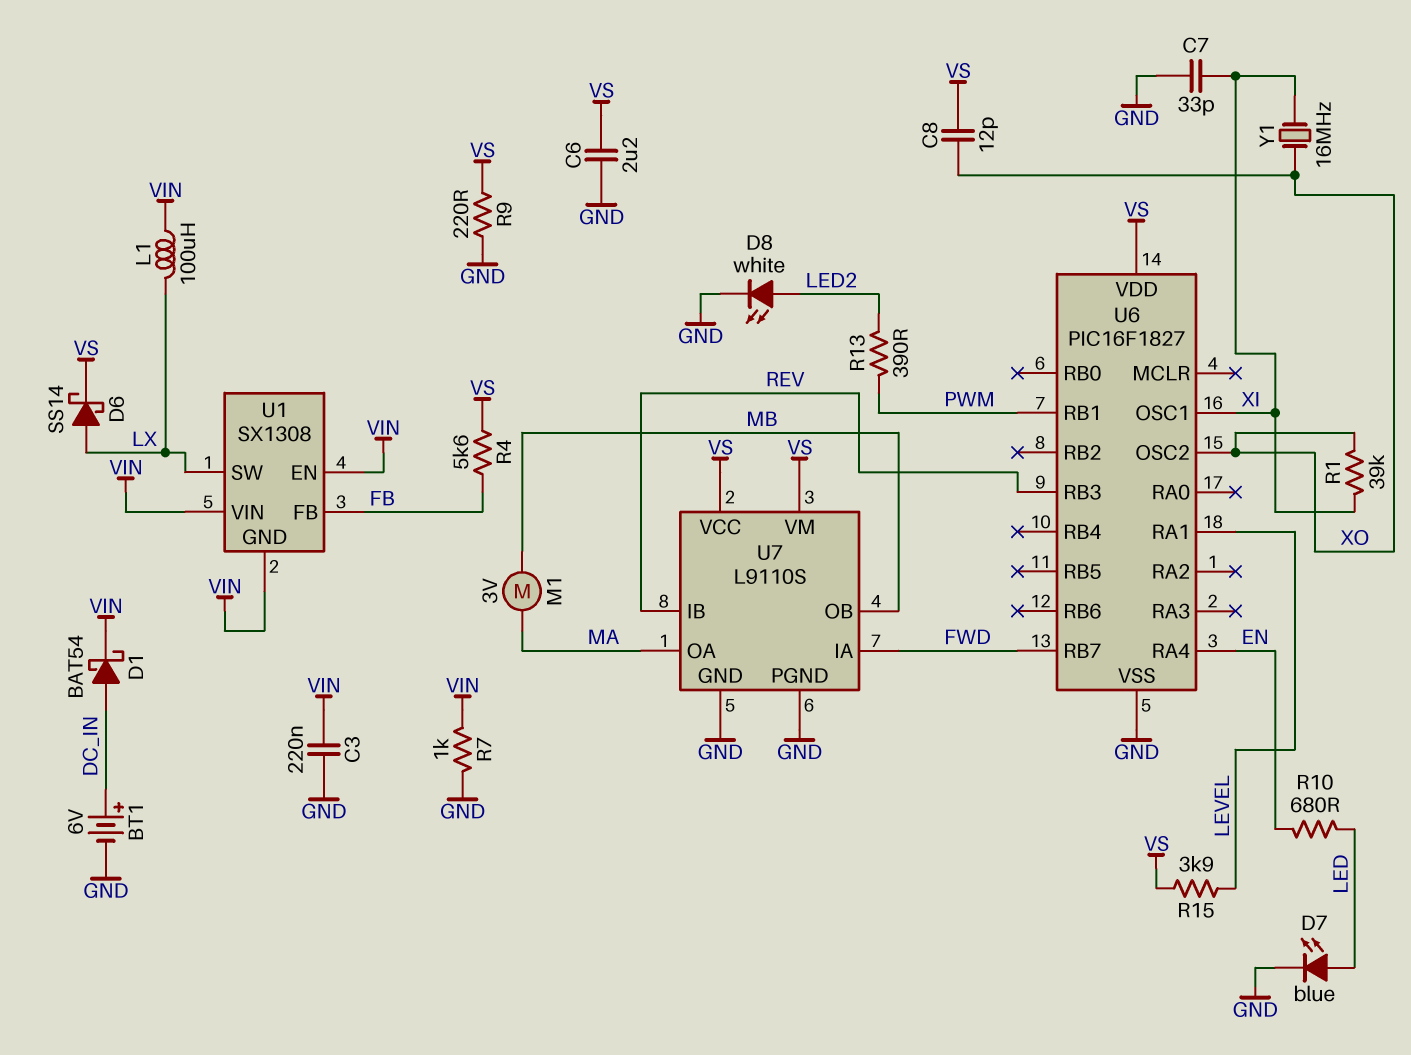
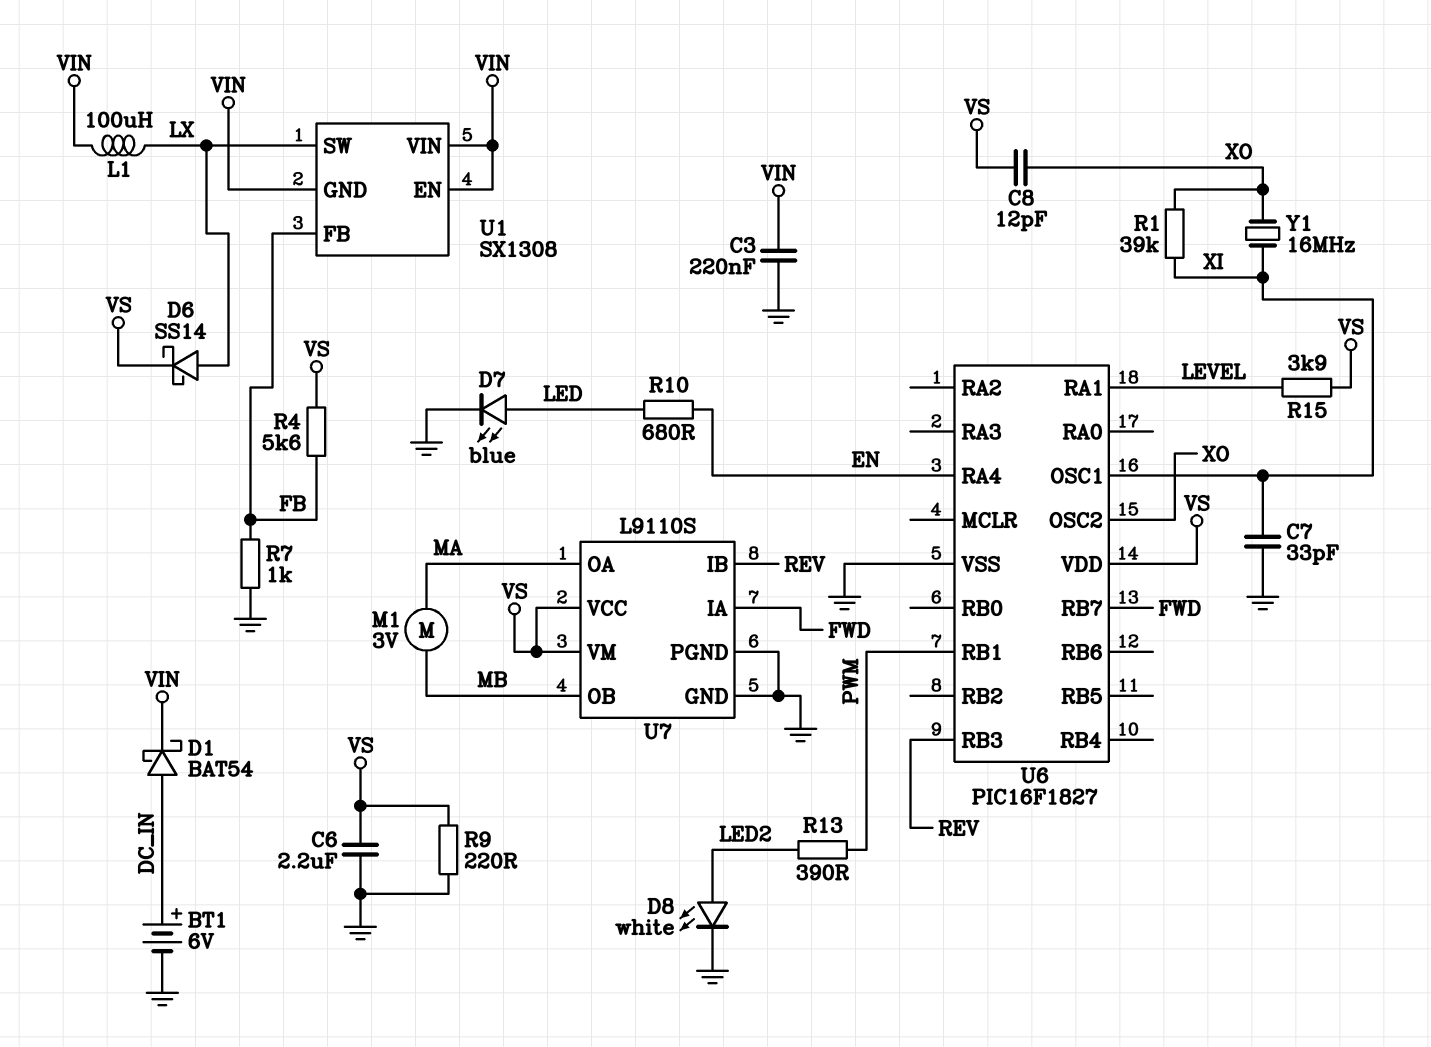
R7: 1k (GND, VIN) -> 1k (FB, GND)

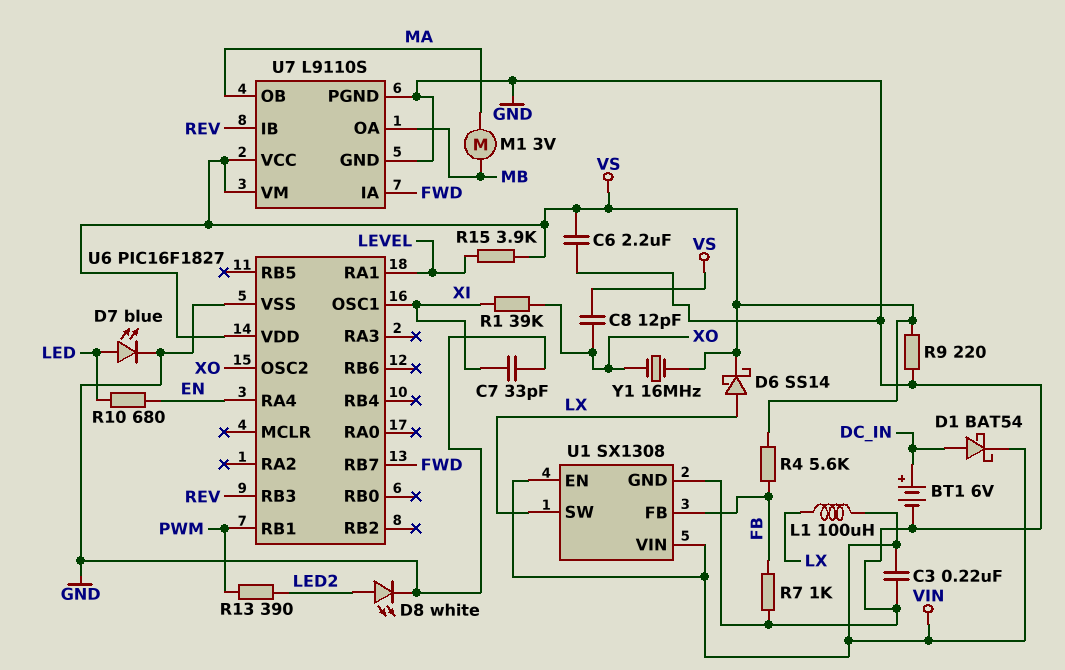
U1 pin GND: VIN -> GND
U7 pin OA: MA -> MB
U7 pin OB: MB -> MA
Y1: 16MHz (XI, XO) -> 16MHz (VS, XO)

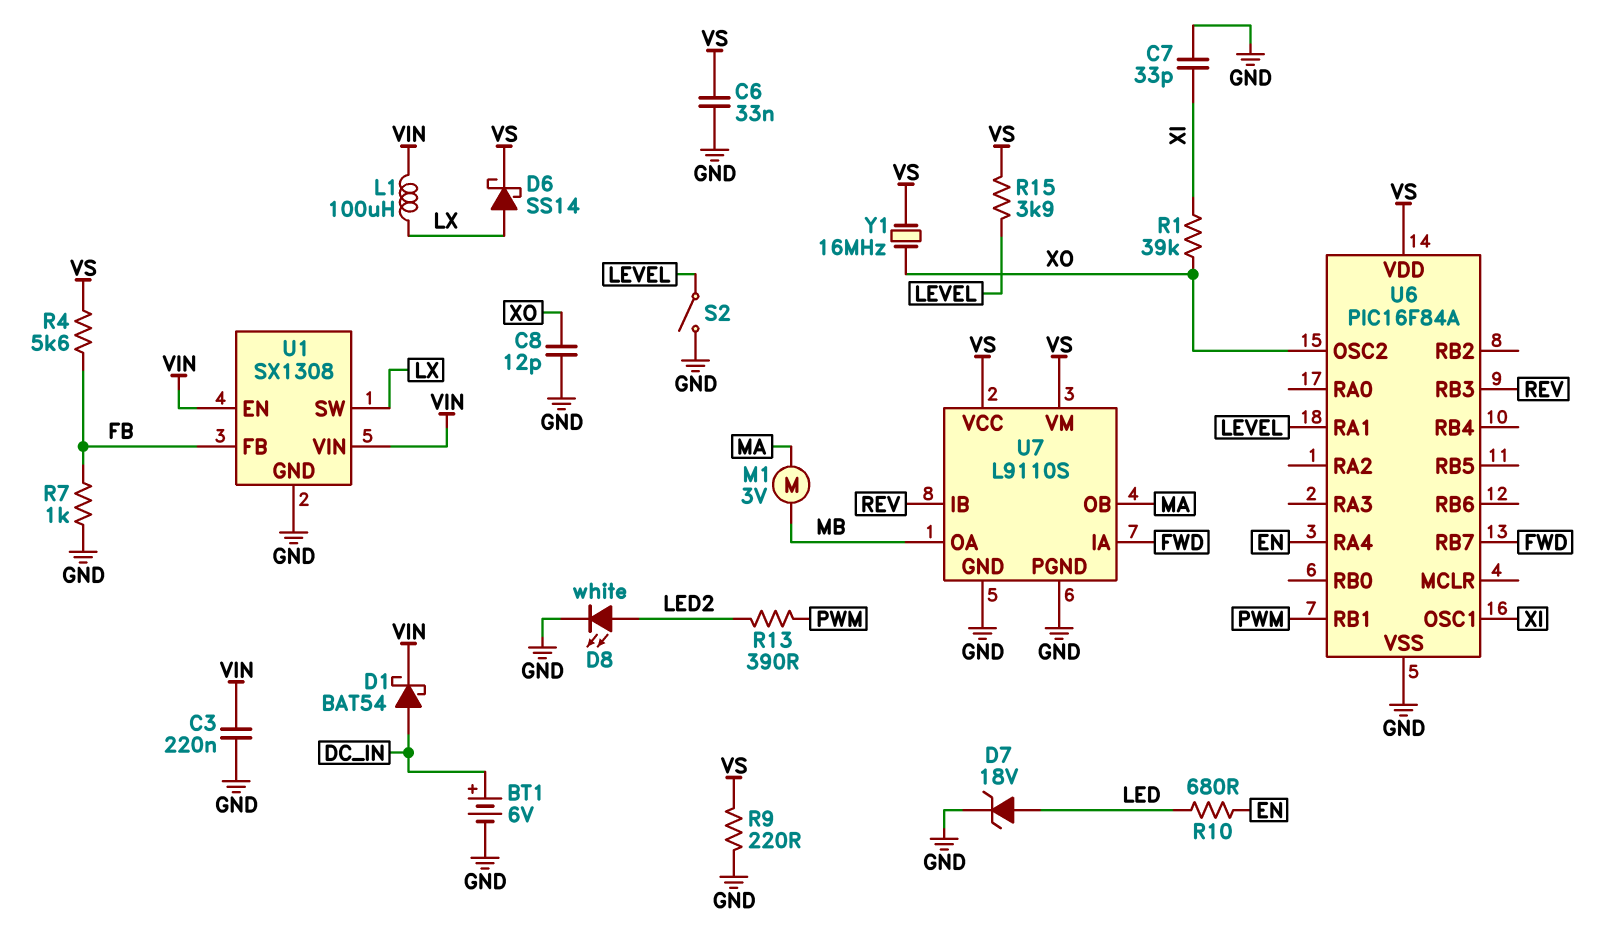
C6: 2.2uF (GND, VS) -> 33nF (GND, VS)
C8: 12pF (VS, XO) -> 12pF (GND, XO)
D7: LED blue (A LED, K GND) -> zener 18V (A LED, K GND)
S2: none -> switch (GND, LEVEL)
U6: PIC16F1827 -> PIC16F84A

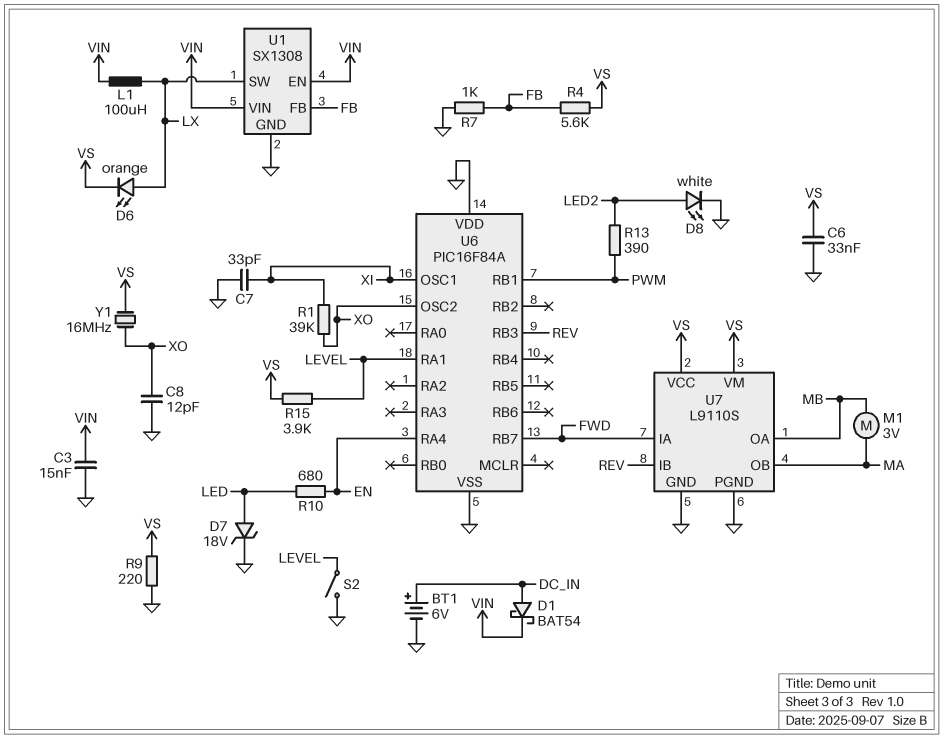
C3: 220nF (GND, VIN) -> 15nF (GND, VIN)
D6: schottky SS14 (A LX, K VS) -> LED orange (A LX, K VS)
U6 pin VDD: VS -> GND

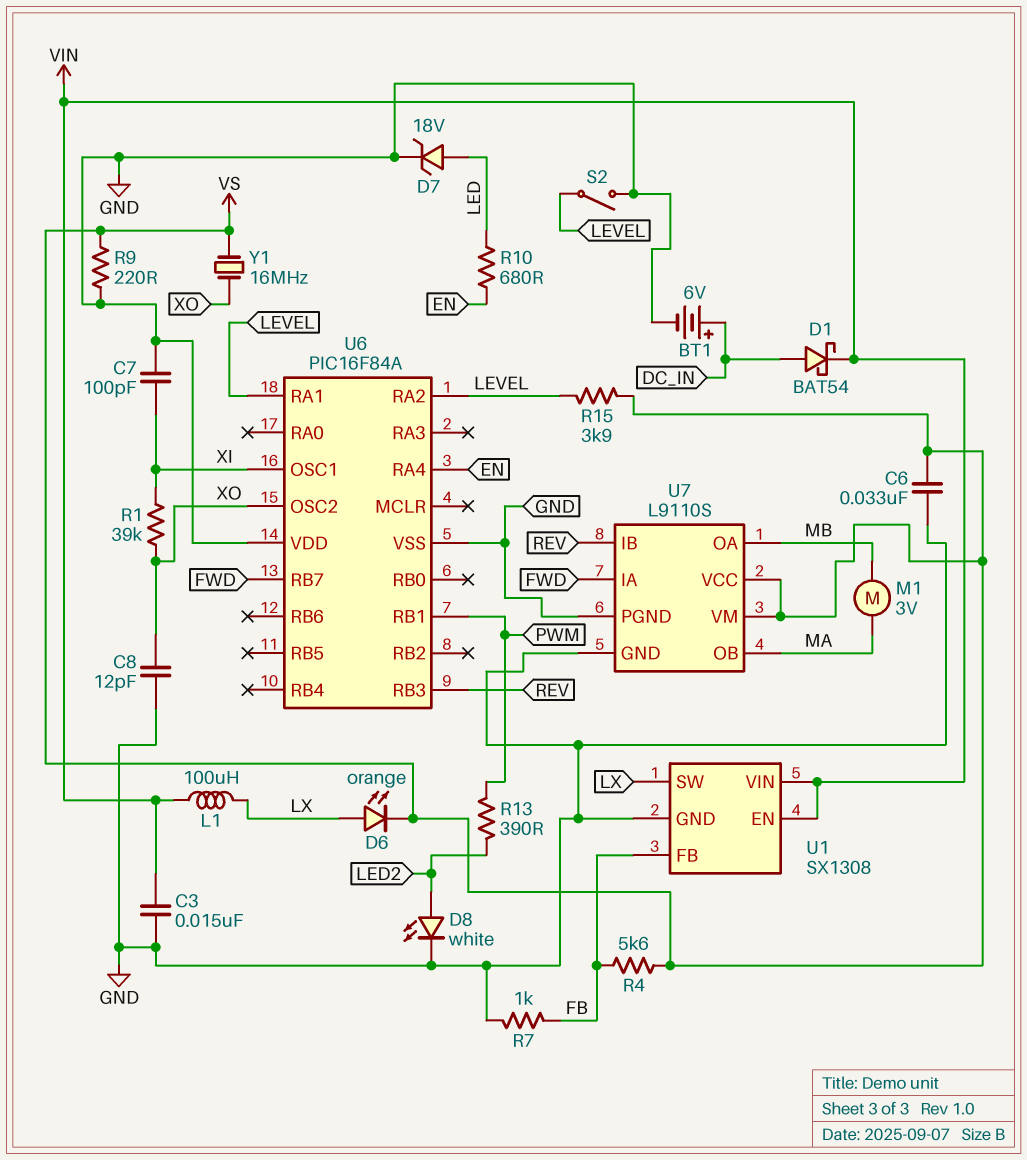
C7: 33pF (GND, XI) -> 100pF (GND, XI)
U6 pin RA2: none -> LEVEL

